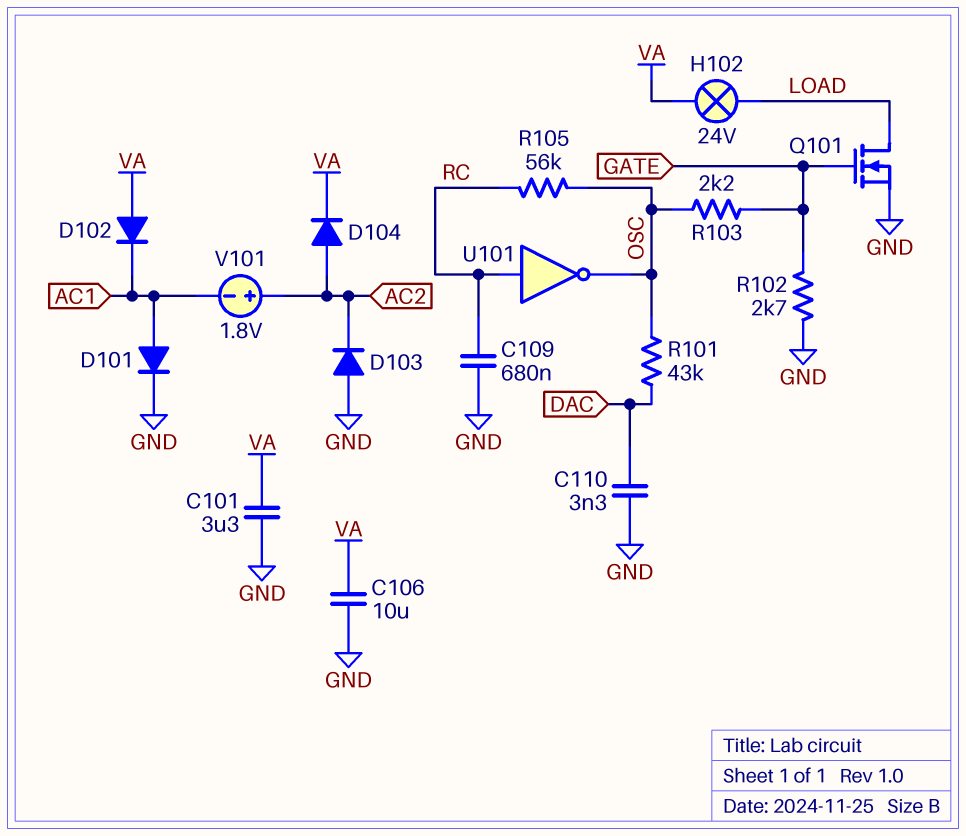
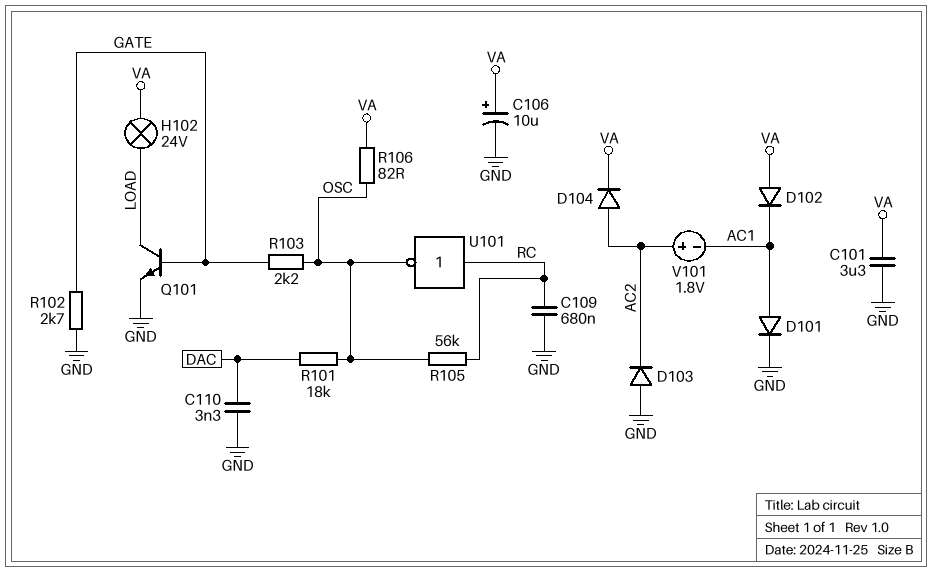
C106: 10uF (GND, VA) -> 10uF (plus VA, minus GND)
Q101: NMOS (G GATE, D LOAD, S GND) -> NPN (B GATE, C LOAD, E GND)
R101: 43k (DAC, OSC) -> 18k (DAC, OSC)
R106: none -> 82 (OSC, VA)

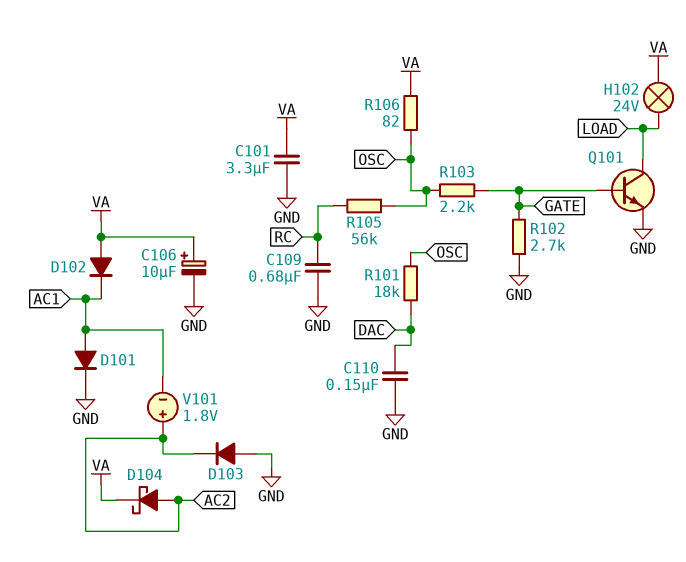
C110: 3.3nF (DAC, GND) -> 150nF (DAC, GND)
D104: diode (A AC2, K VA) -> schottky (A AC2, K VA)
U101: NOT (in RC, out OSC) -> none

